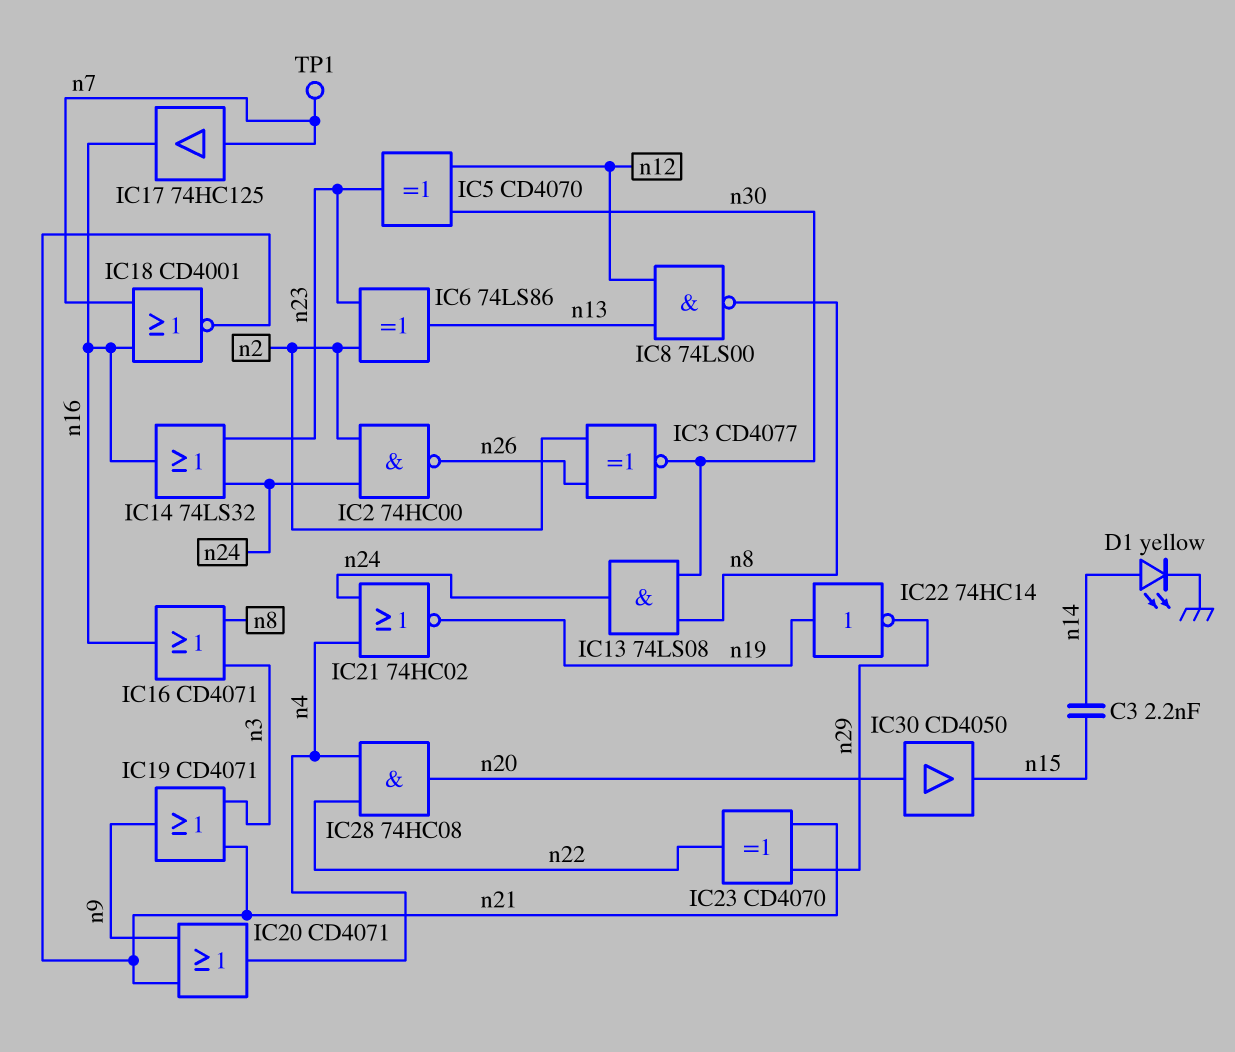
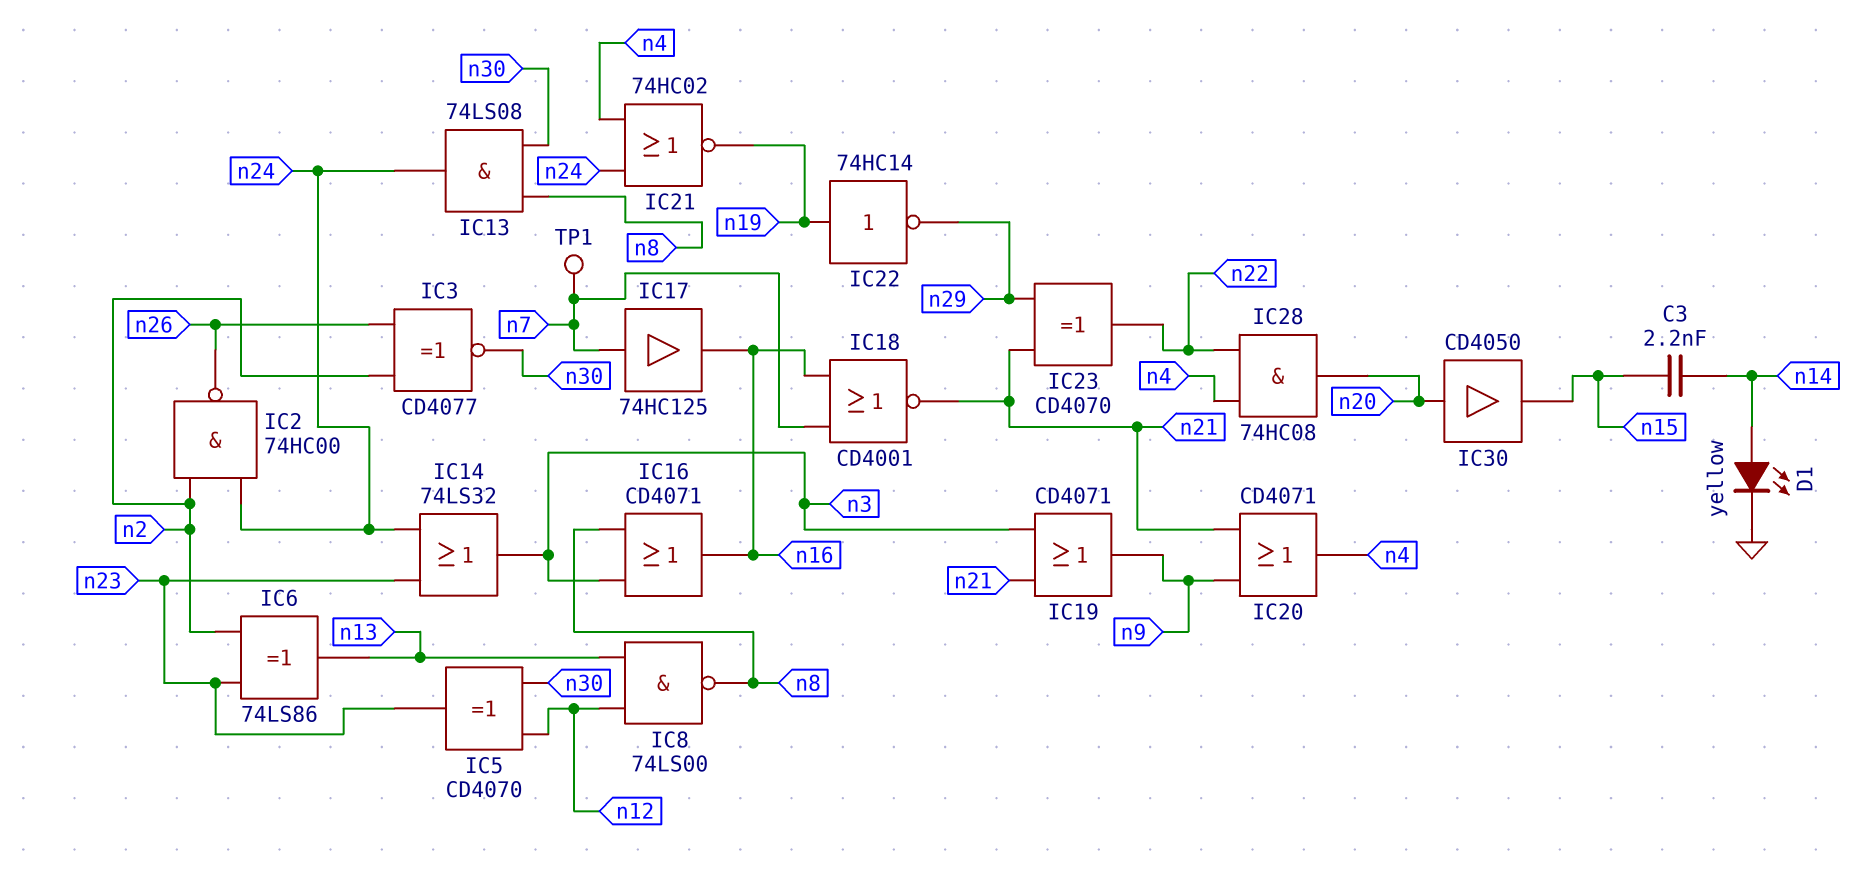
IC14: OR 74LS32 (in n23, in n24, out n16) -> OR 74LS32 (in n23, in n24, out n3)

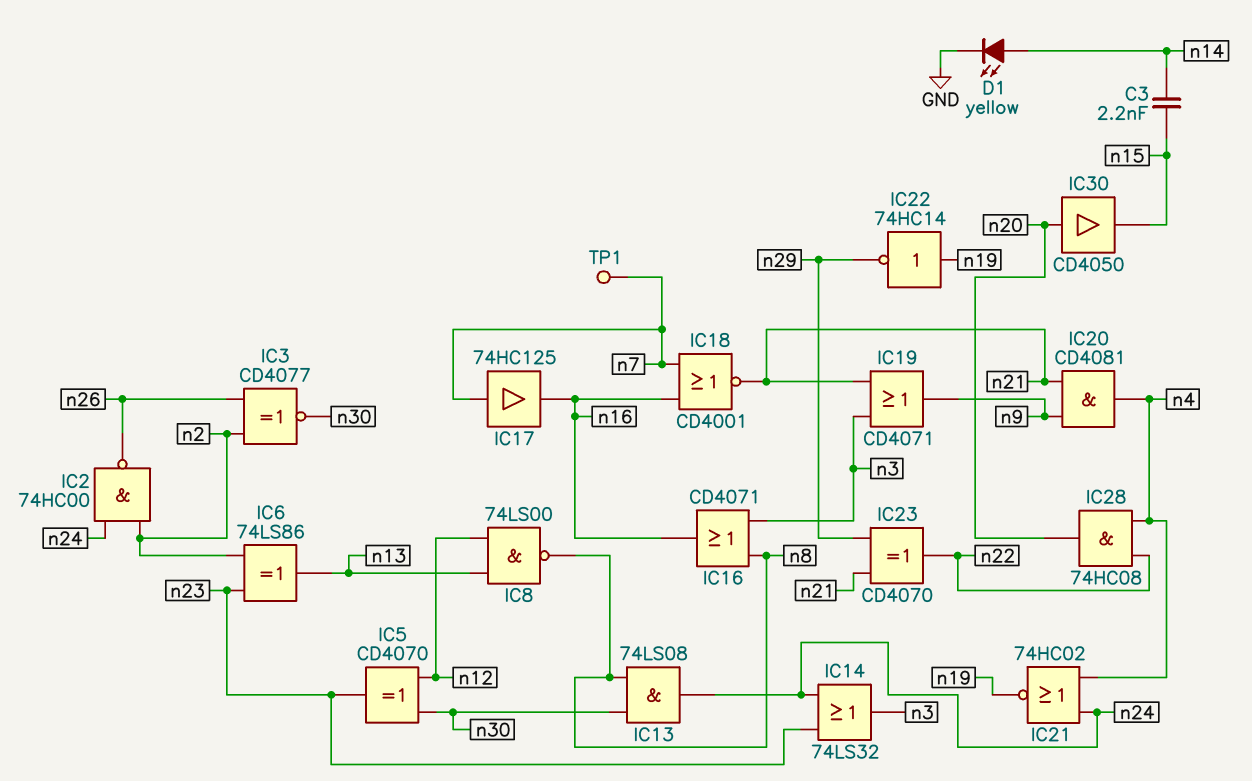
IC20: OR CD4071 (in n9, in n21, out n4) -> AND CD4081 (in n9, in n21, out n4)

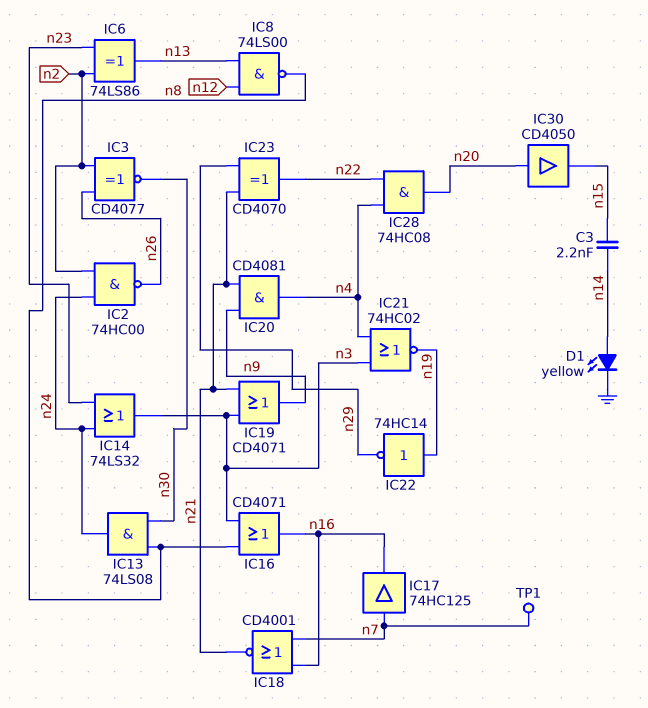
IC5: XOR CD4070 (in n12, in n30, out n23) -> none
IC21: NOR 74HC02 (in n4, in n24, out n19) -> NOR 74HC02 (in n3, in n4, out n19)

